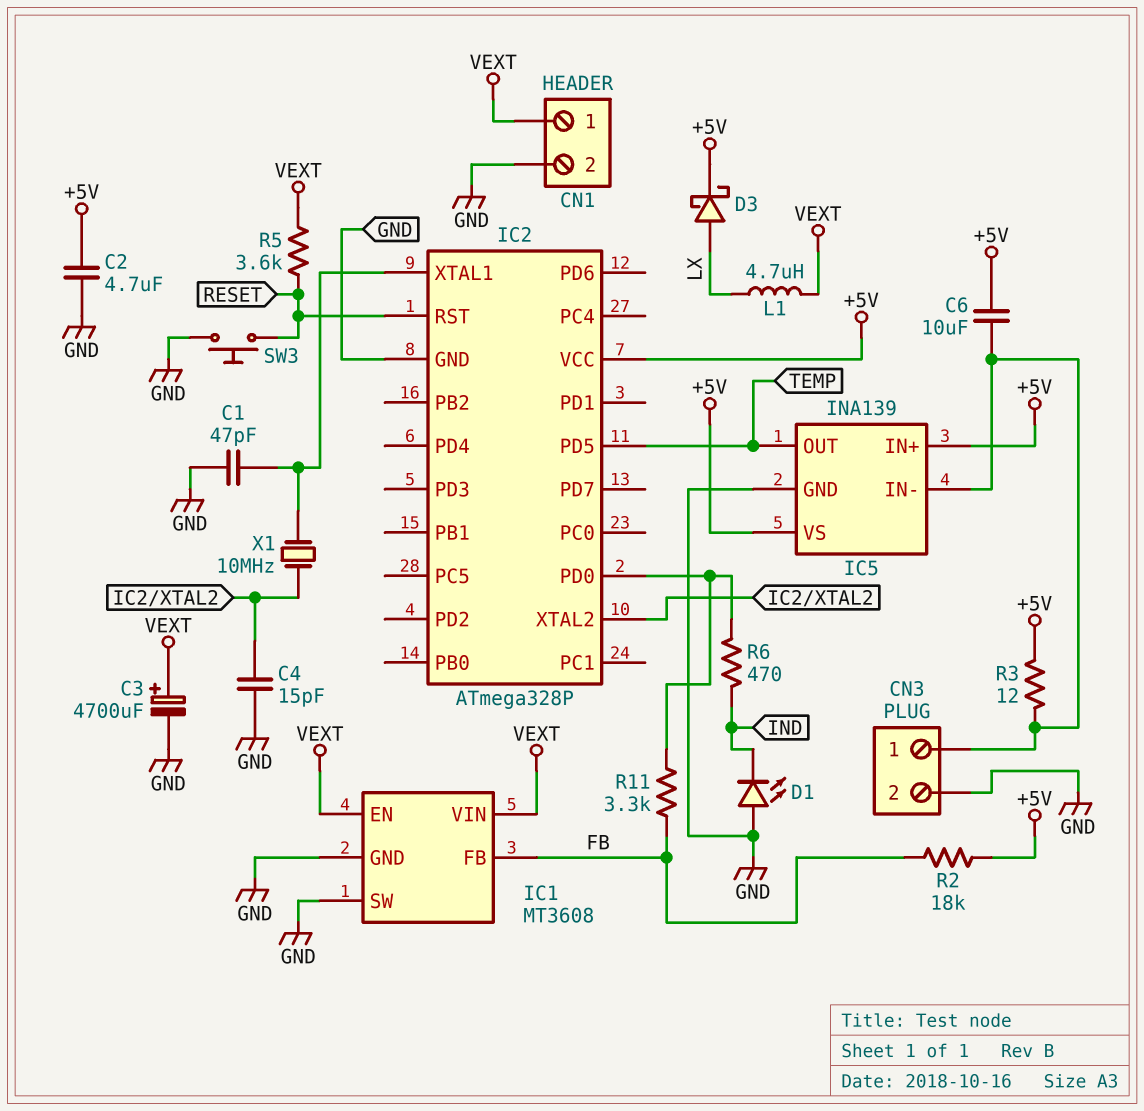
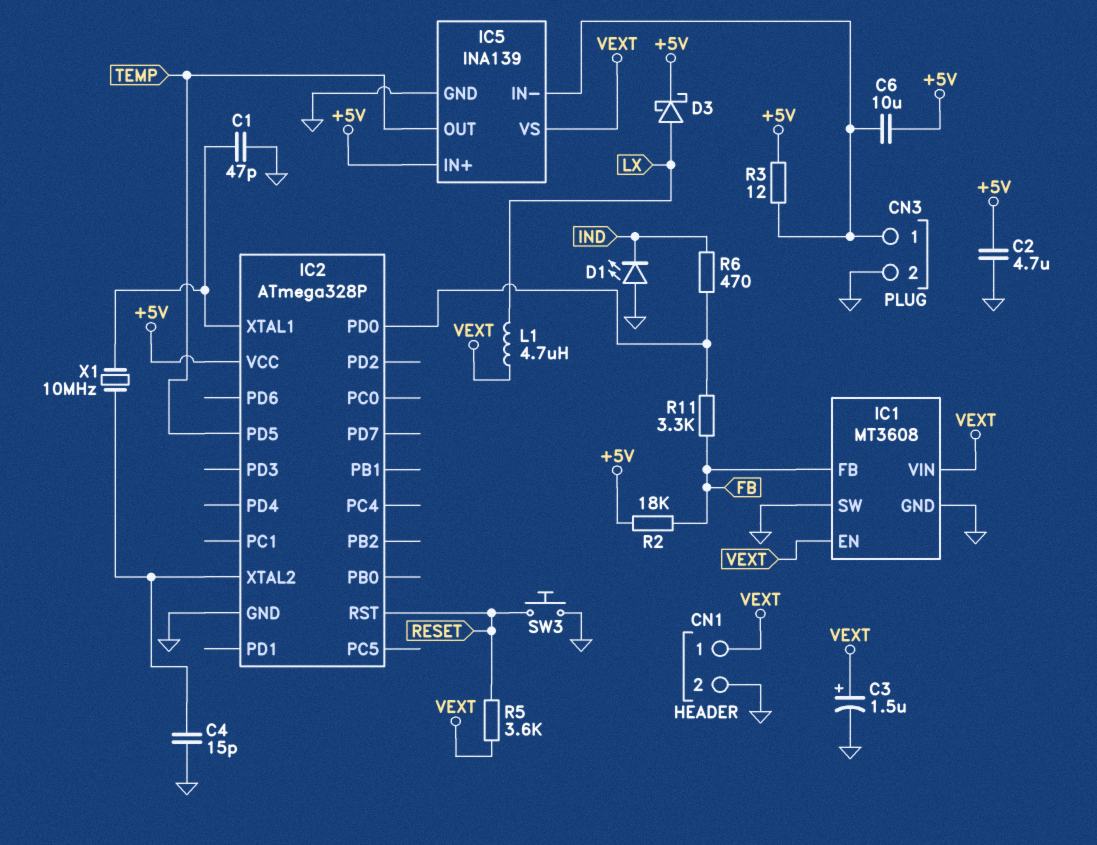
C3: 4700uF (plus VEXT, minus GND) -> 1.5uF (plus VEXT, minus GND)
IC5 pin VS: +5V -> VEXT

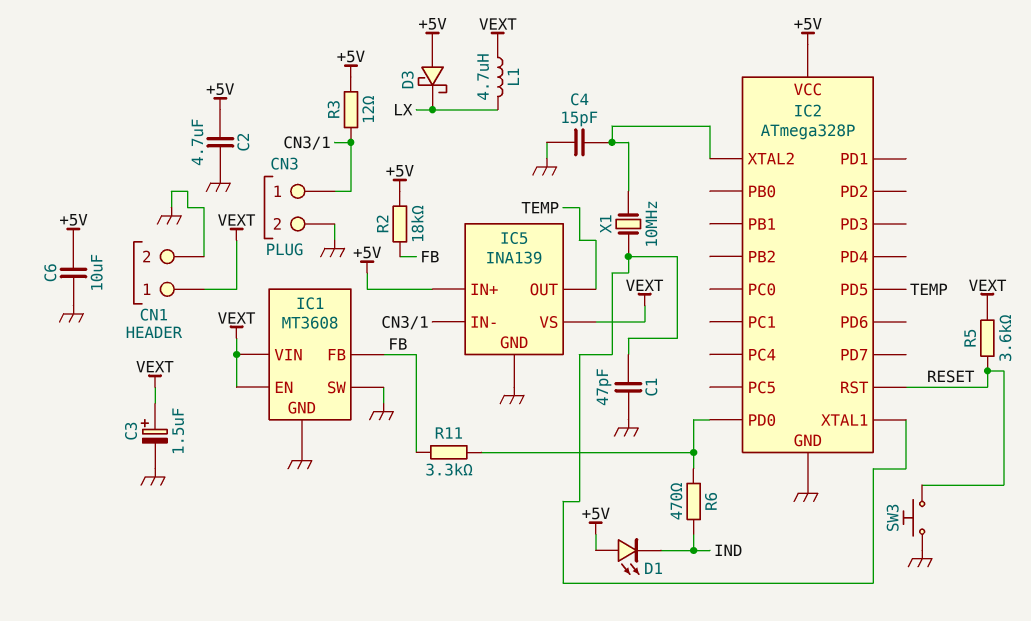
C6: 10uF (+5V, CN3/1) -> 10uF (+5V, GND)
D1: LED (A GND, K IND) -> LED (A +5V, K IND)
D3: schottky (A LX, K +5V) -> schottky (A +5V, K LX)

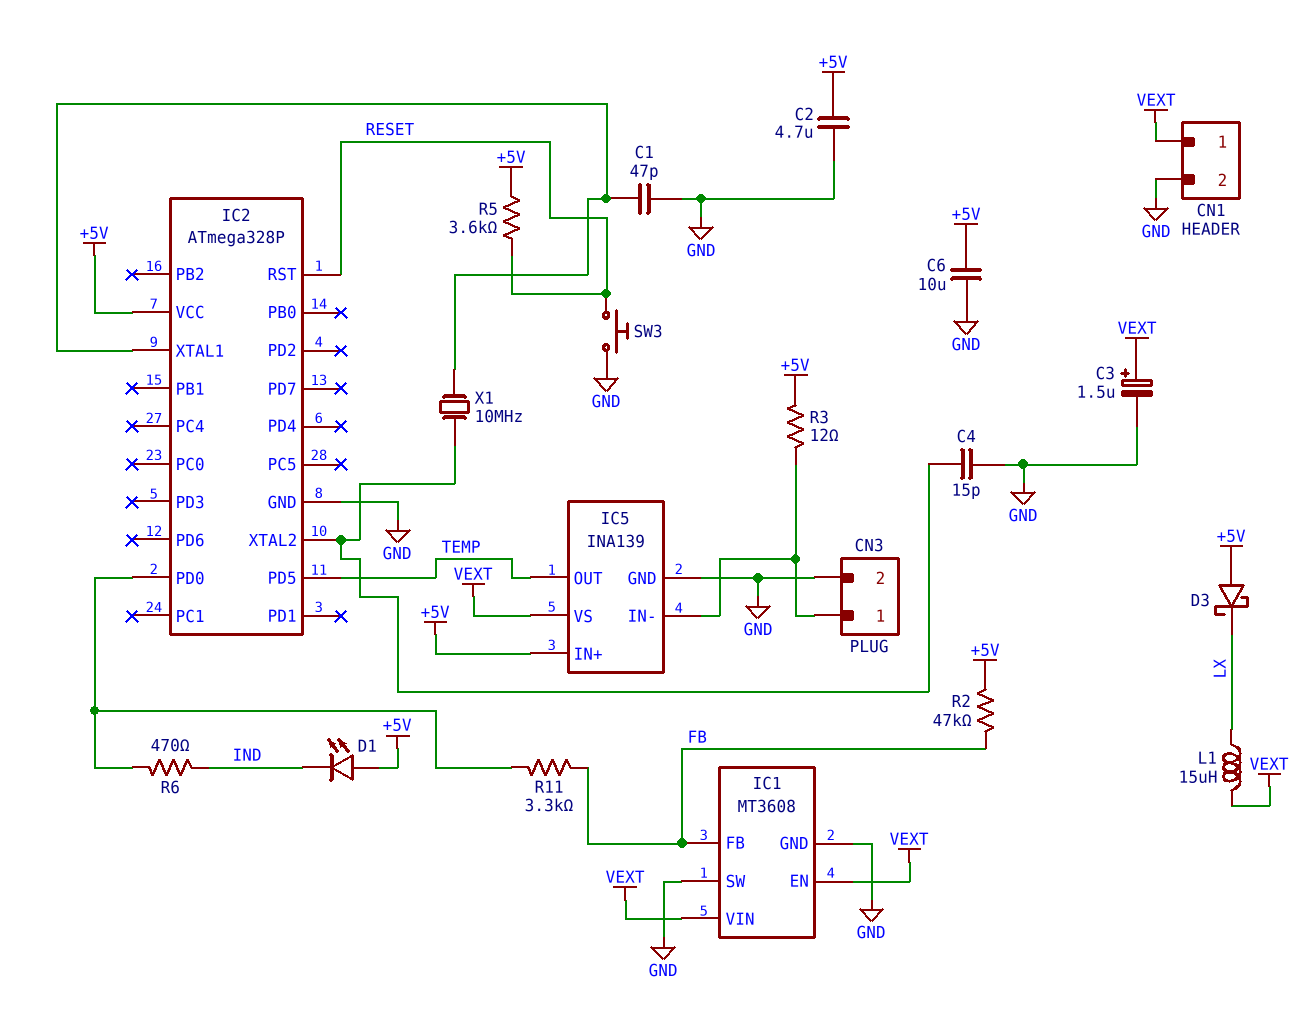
L1: 4.7uH (LX, VEXT) -> 15uH (LX, VEXT)
R2: 18k (+5V, FB) -> 47k (+5V, FB)
R5: 3.6k (RESET, VEXT) -> 3.6k (+5V, RESET)

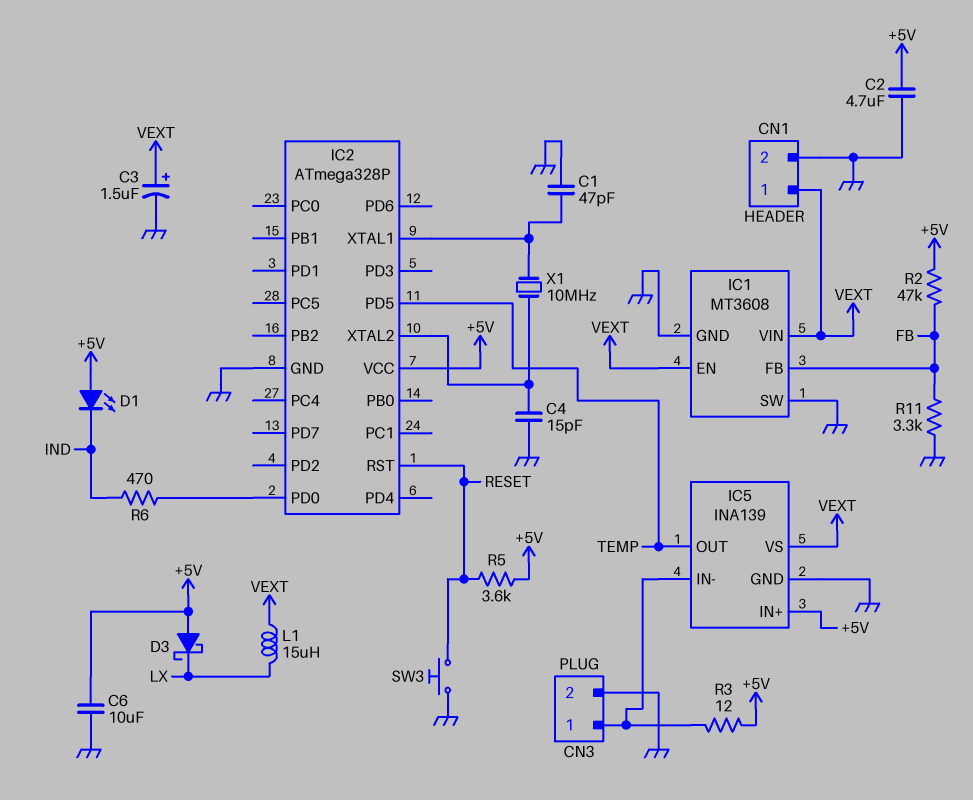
R11: 3.3k (FB, IC2/PD0) -> 3.3k (FB, GND)

